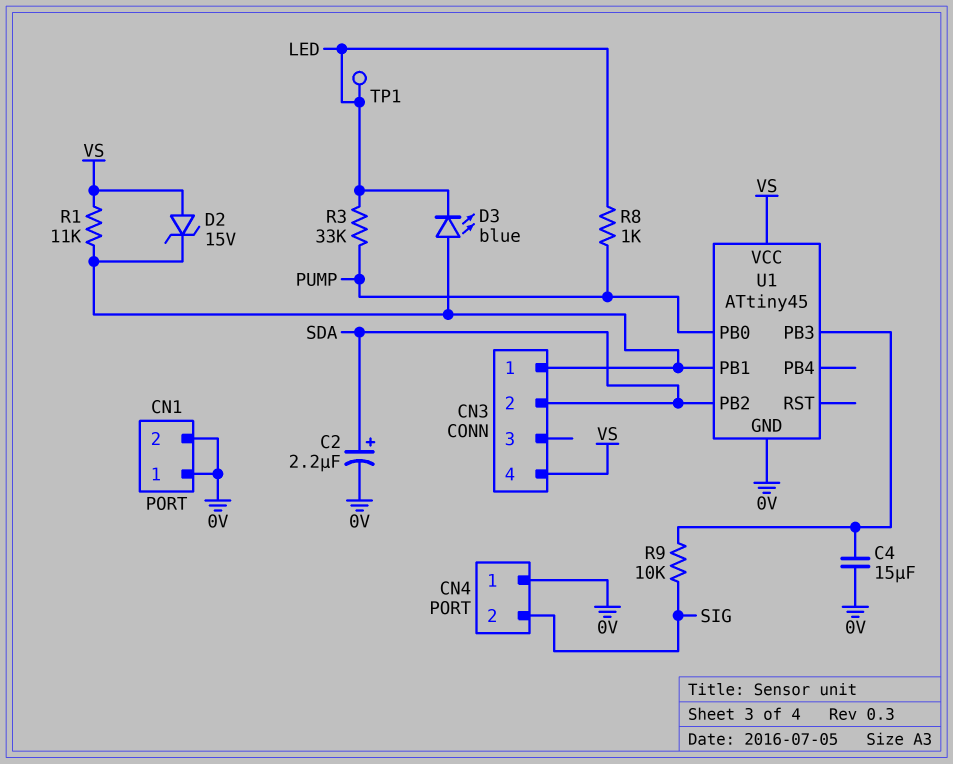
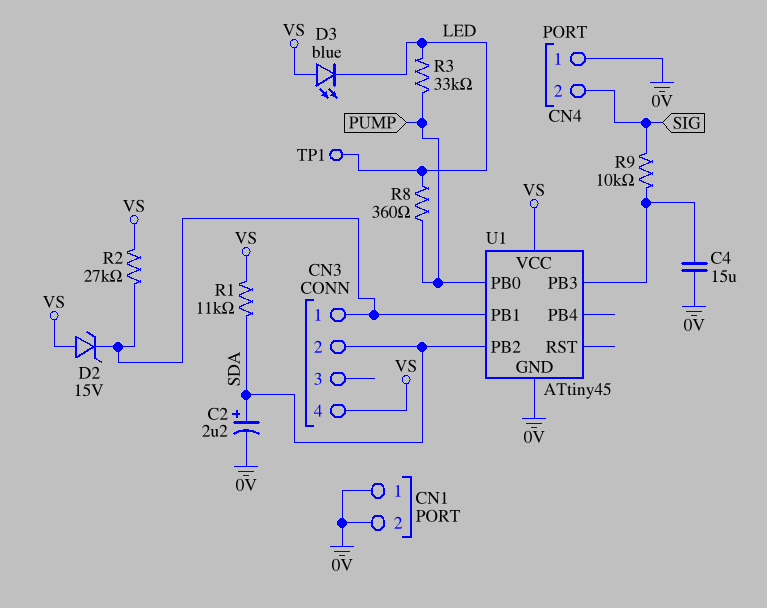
D3: LED blue (A CN3/1, K LED) -> LED blue (A VS, K LED)
R1: 11k (CN3/1, VS) -> 11k (SDA, VS)
R2: none -> 27k (CN3/1, VS)
R8: 1k (LED, PUMP) -> 360 (LED, PUMP)

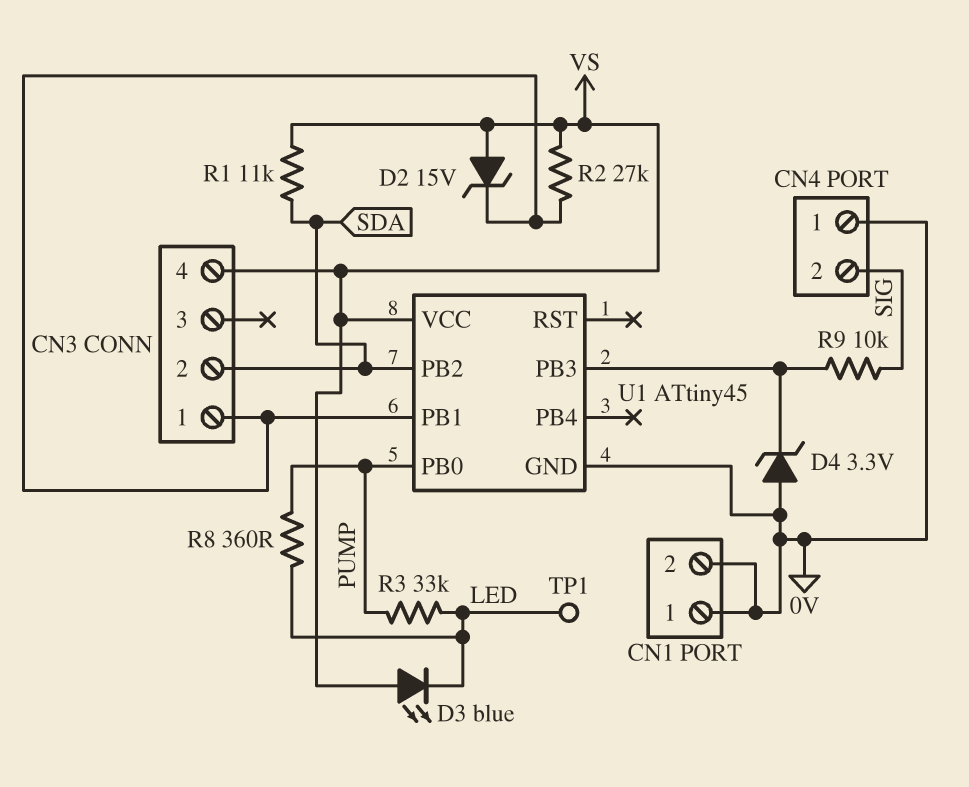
C2: 2.2uF (plus SDA, minus 0V) -> none
C4: 15uF (0V, U1/PB3) -> none
D4: none -> zener 3.3V (A 0V, K U1/PB3)

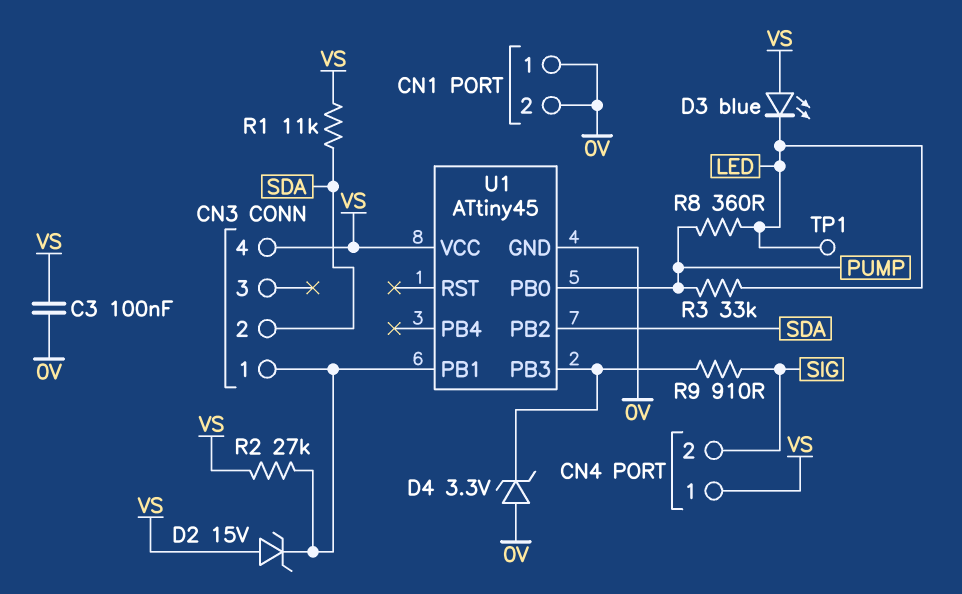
C3: none -> 100nF (0V, VS)
CN4 pin 1: 0V -> VS
R9: 10k (SIG, U1/PB3) -> 910 (SIG, U1/PB3)

